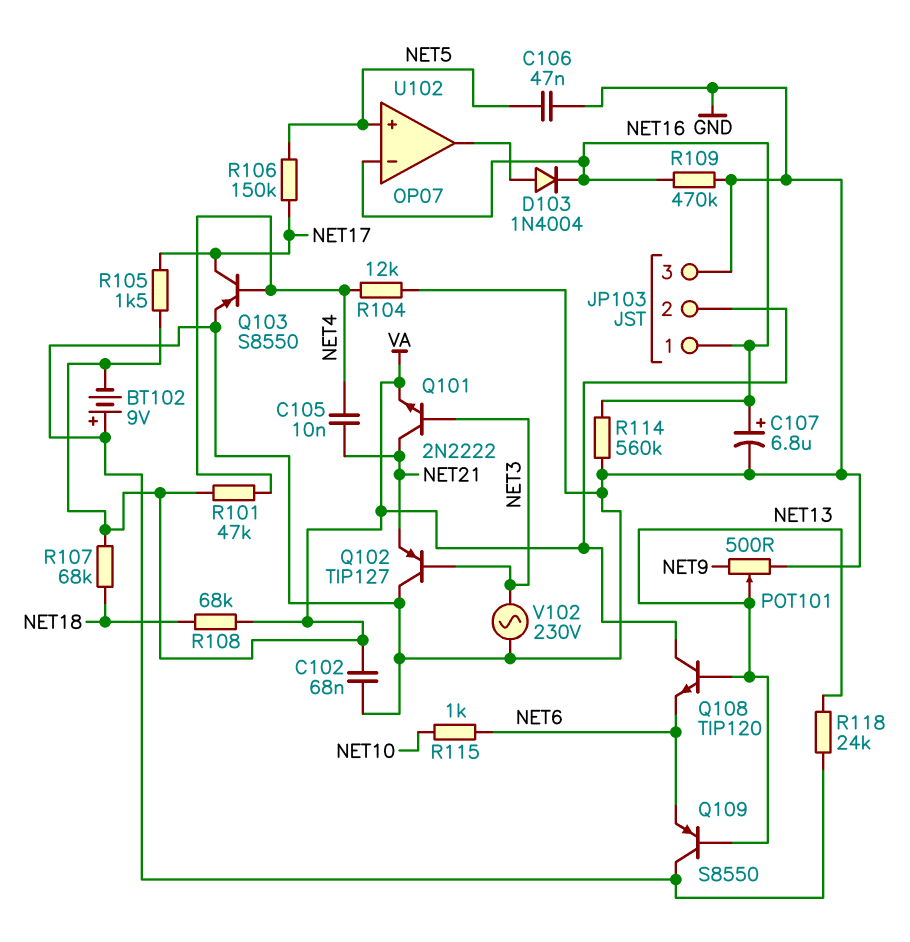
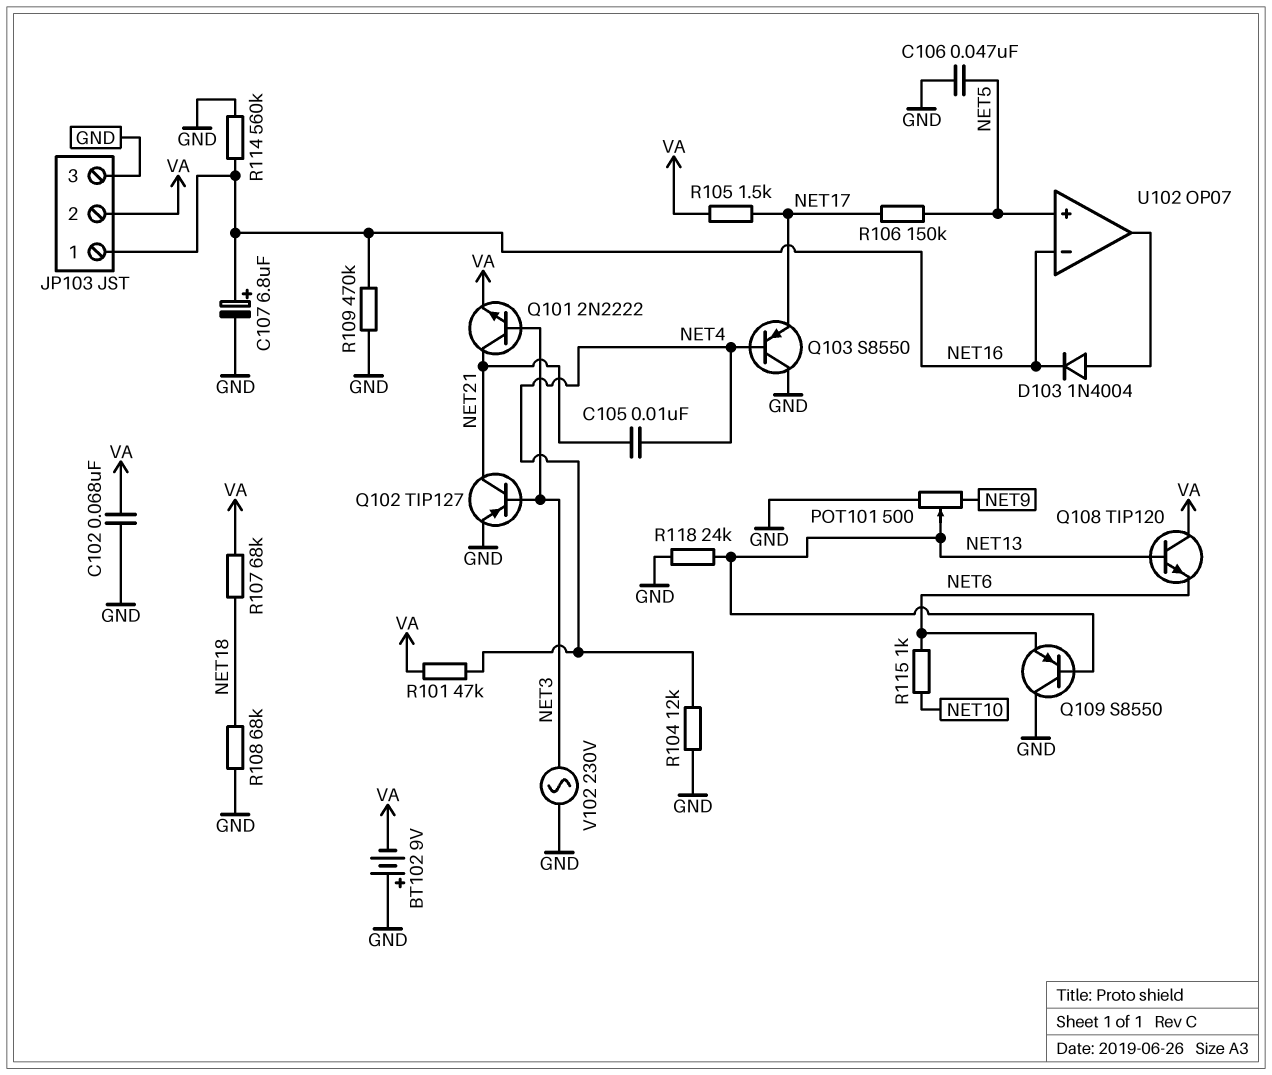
Q102: PNP TIP127 (B NET3, C GND, E NET21) -> PNP TIP127 (B NET3, C NET21, E GND)
Q103: PNP S8550 (B NET4, C NET17, E GND) -> PNP S8550 (B NET4, C GND, E NET17)
R108: 68k (NET18, VA) -> 68k (GND, NET18)

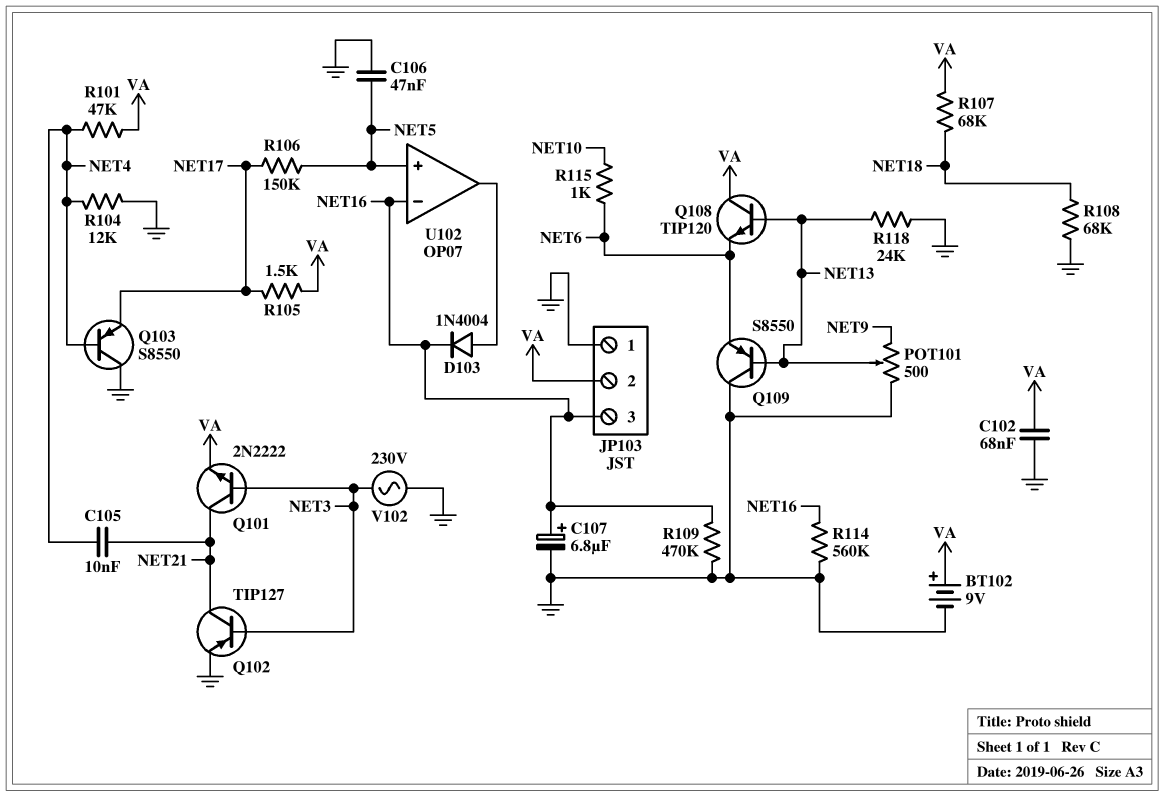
BT102: 9V (plus GND, minus VA) -> 9V (plus VA, minus GND)
JP103 pin 1: NET16 -> GND
JP103 pin 3: GND -> NET16

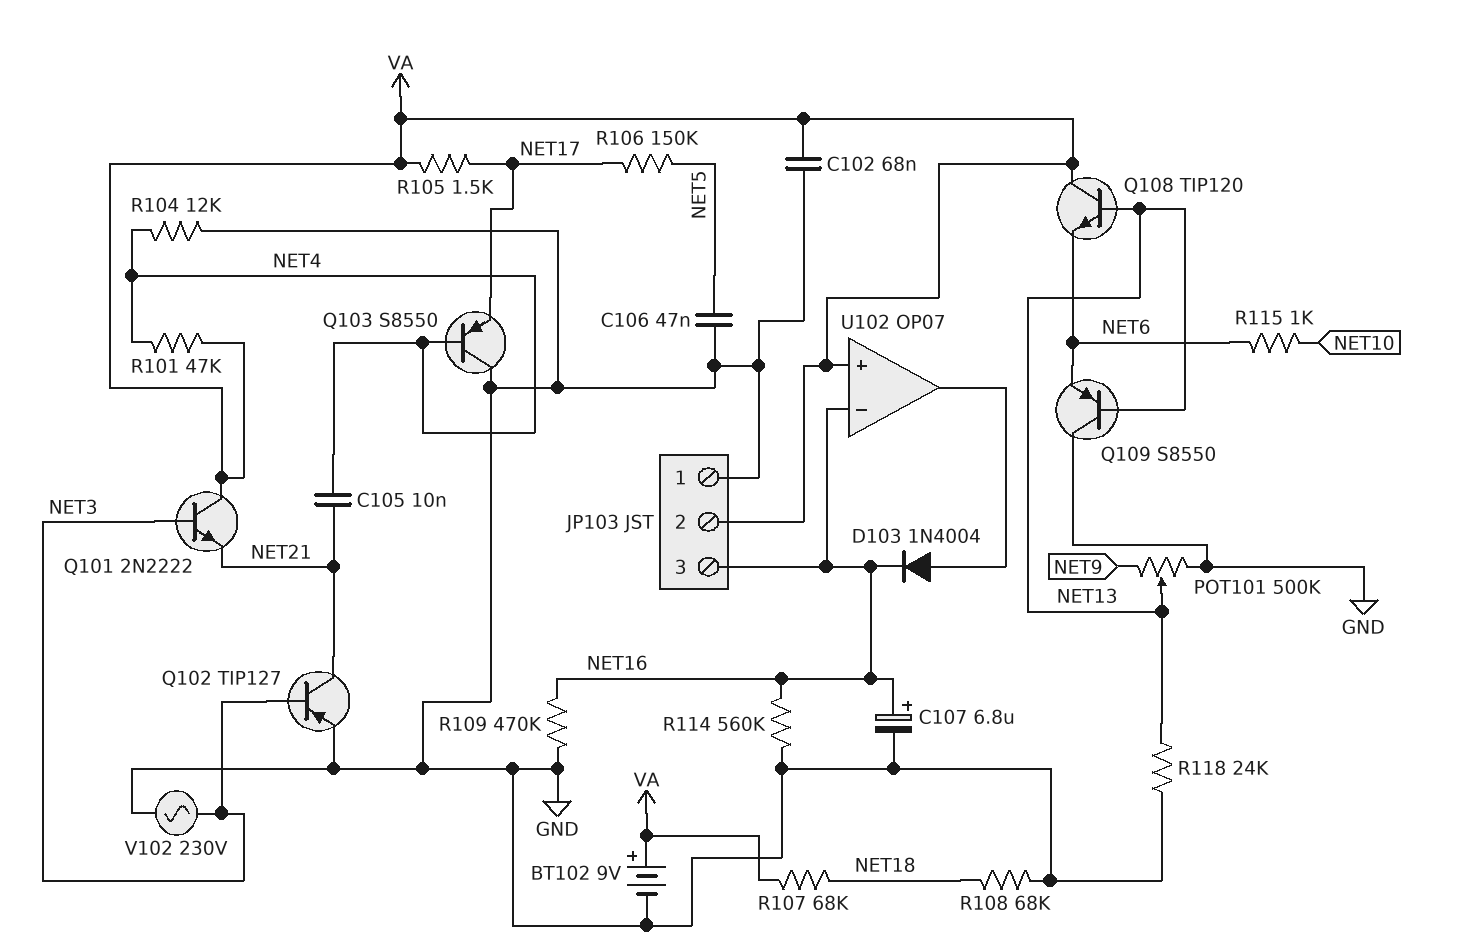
POT101: 500 (GND, NET9, wiper NET13) -> 500k (GND, NET9, wiper NET13)
Q101: NPN 2N2222 (B NET3, C NET21, E VA) -> NPN 2N2222 (B NET3, C VA, E NET21)
U102 pin in+: NET5 -> VA

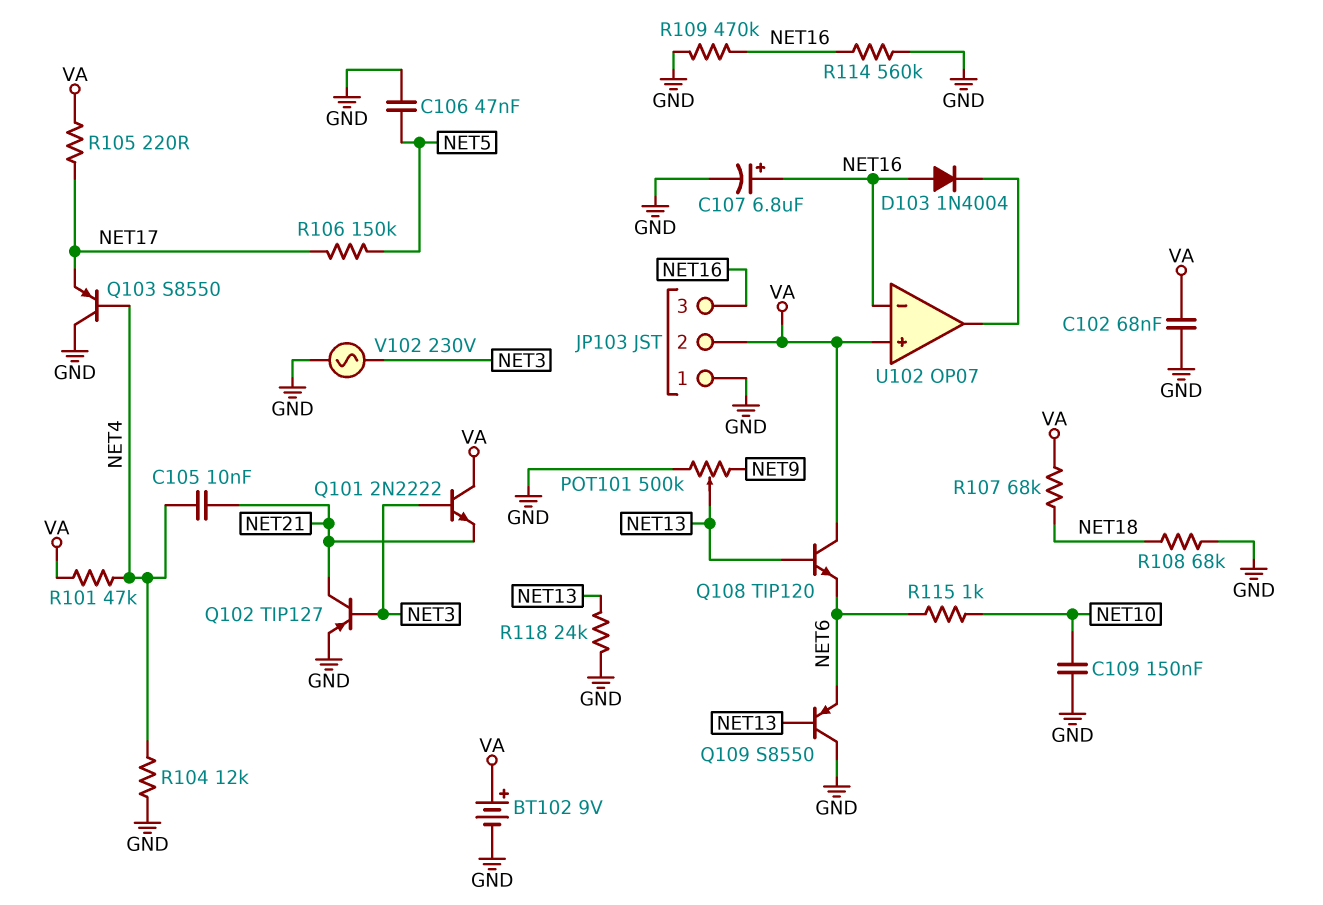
C109: none -> 150nF (GND, NET10)
D103: diode 1N4004 (A U102/out, K NET16) -> diode 1N4004 (A NET16, K U102/out)
R105: 1.5k (NET17, VA) -> 220 (NET17, VA)

